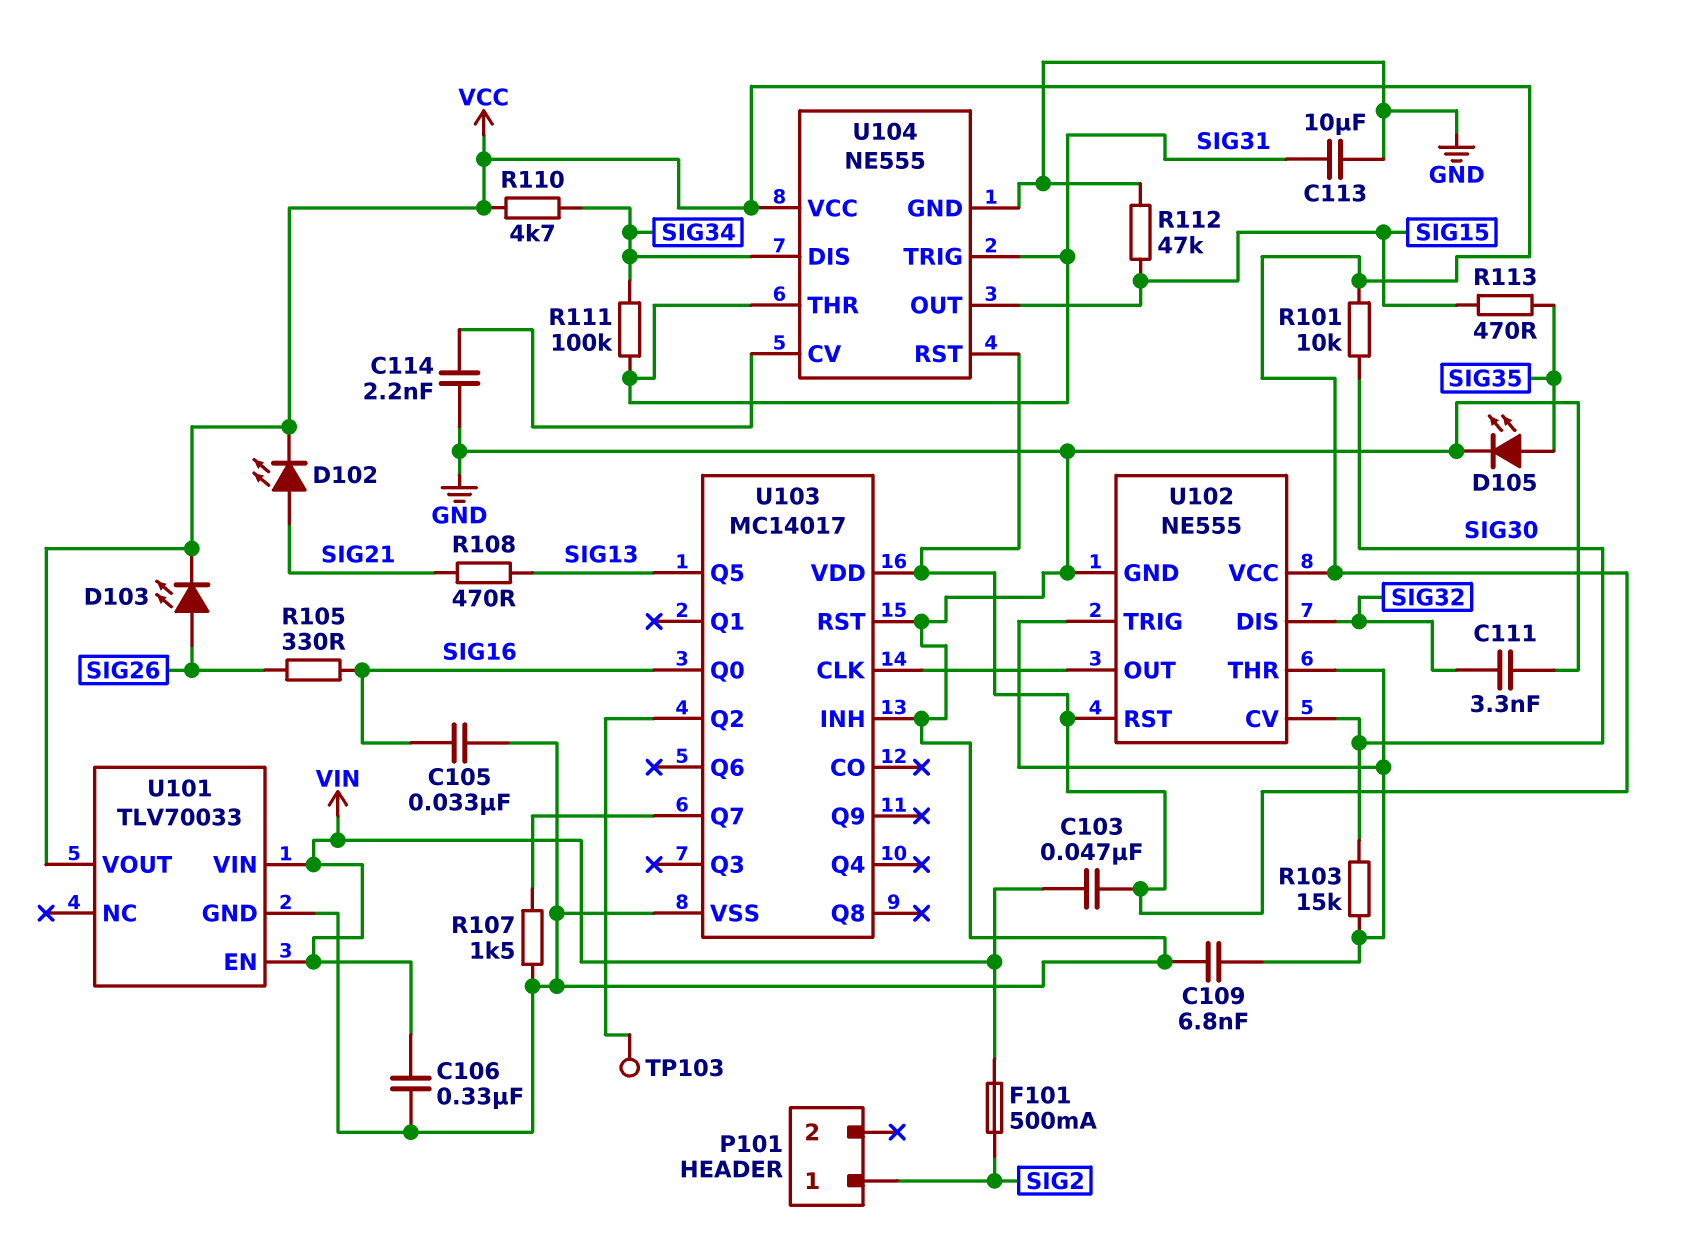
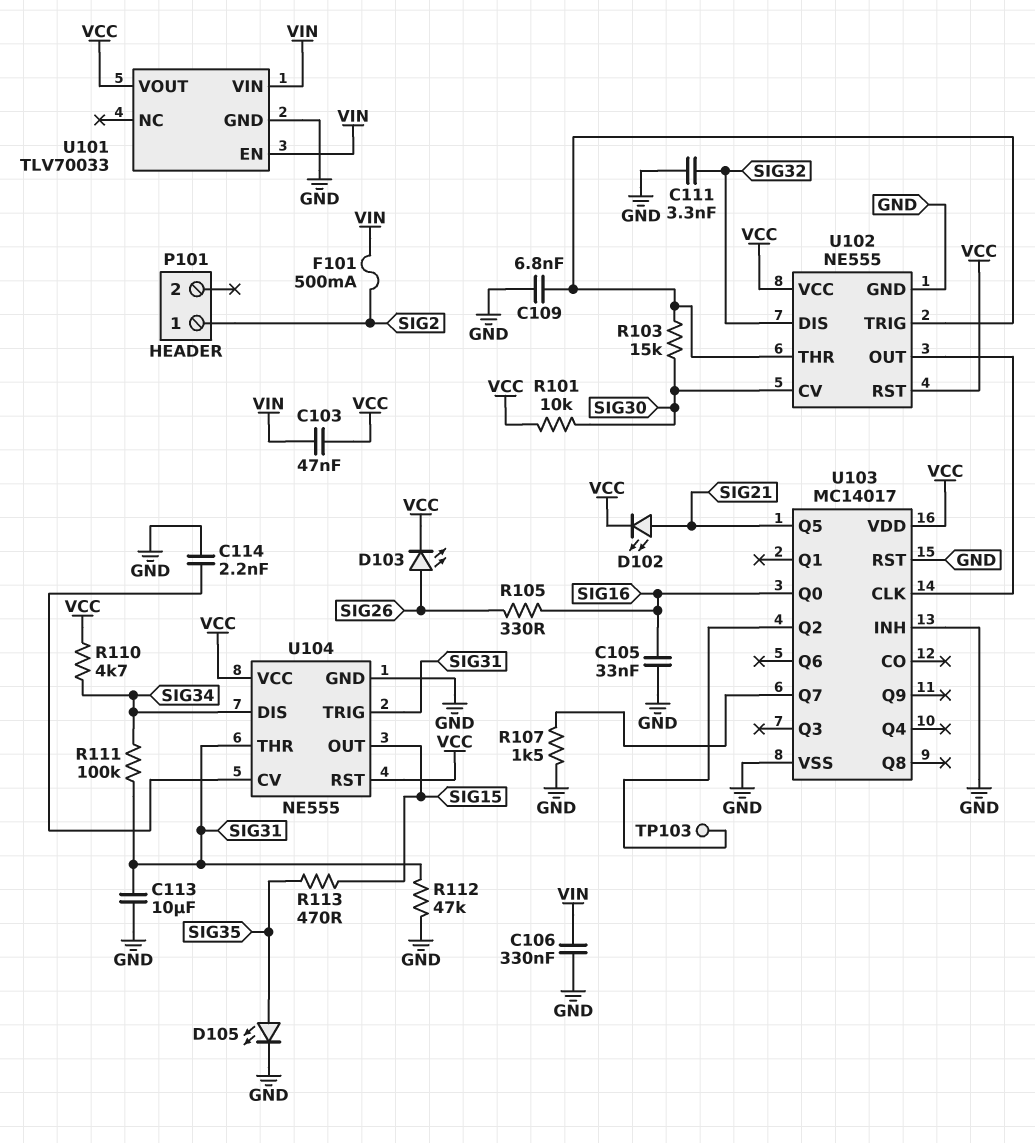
R108: 470 (SIG13, SIG21) -> none
R112: 47k (GND, SIG15) -> 47k (GND, SIG31)
U103 pin Q5: SIG13 -> SIG21

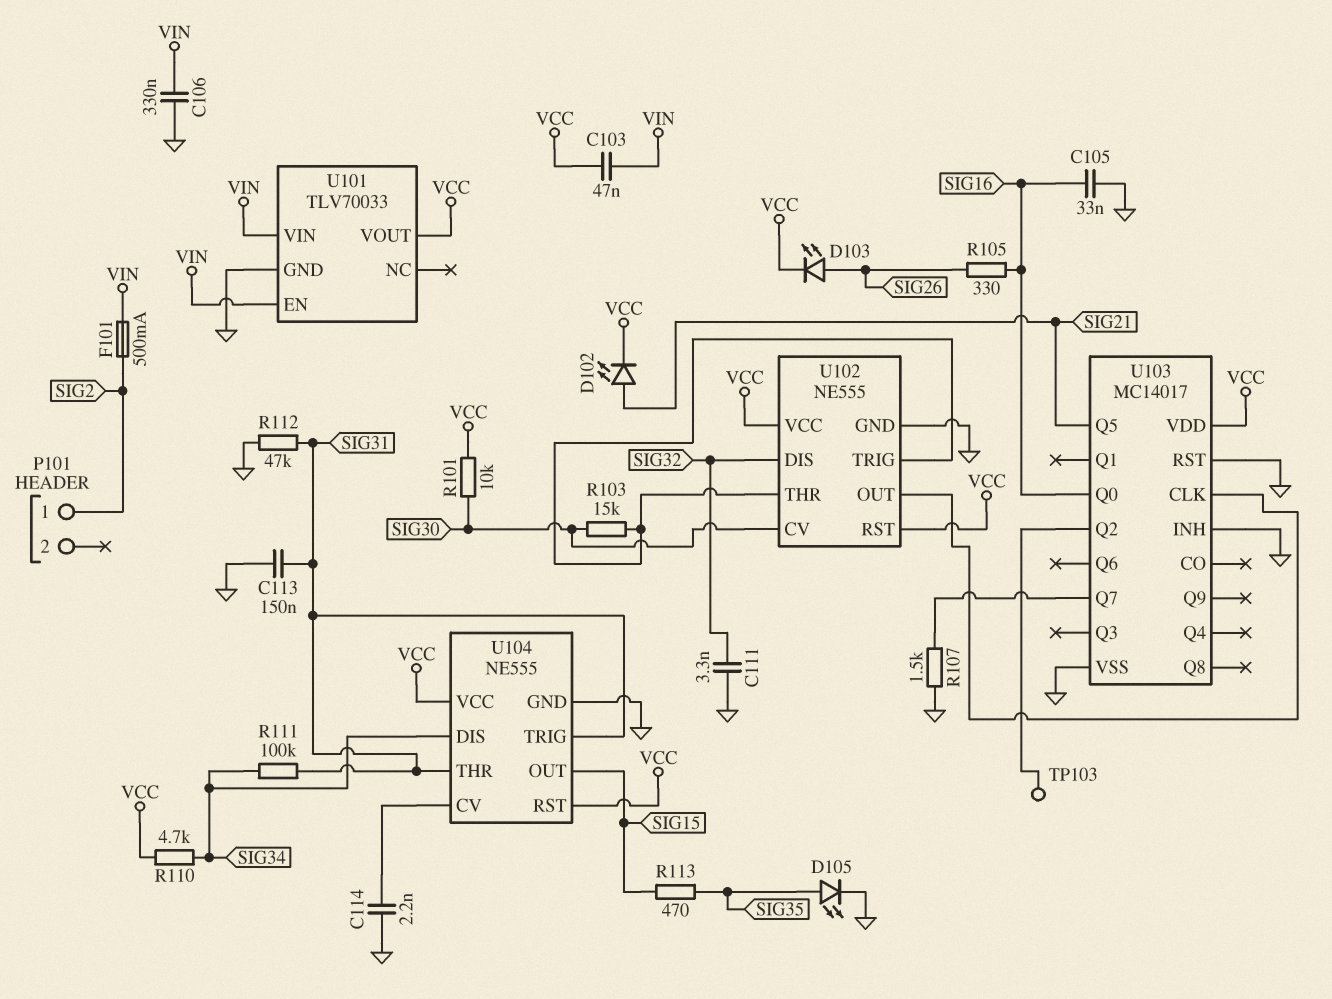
C109: 6.8nF (GND, U102/THR) -> none
C113: 10uF (GND, SIG31) -> 150nF (GND, SIG31)

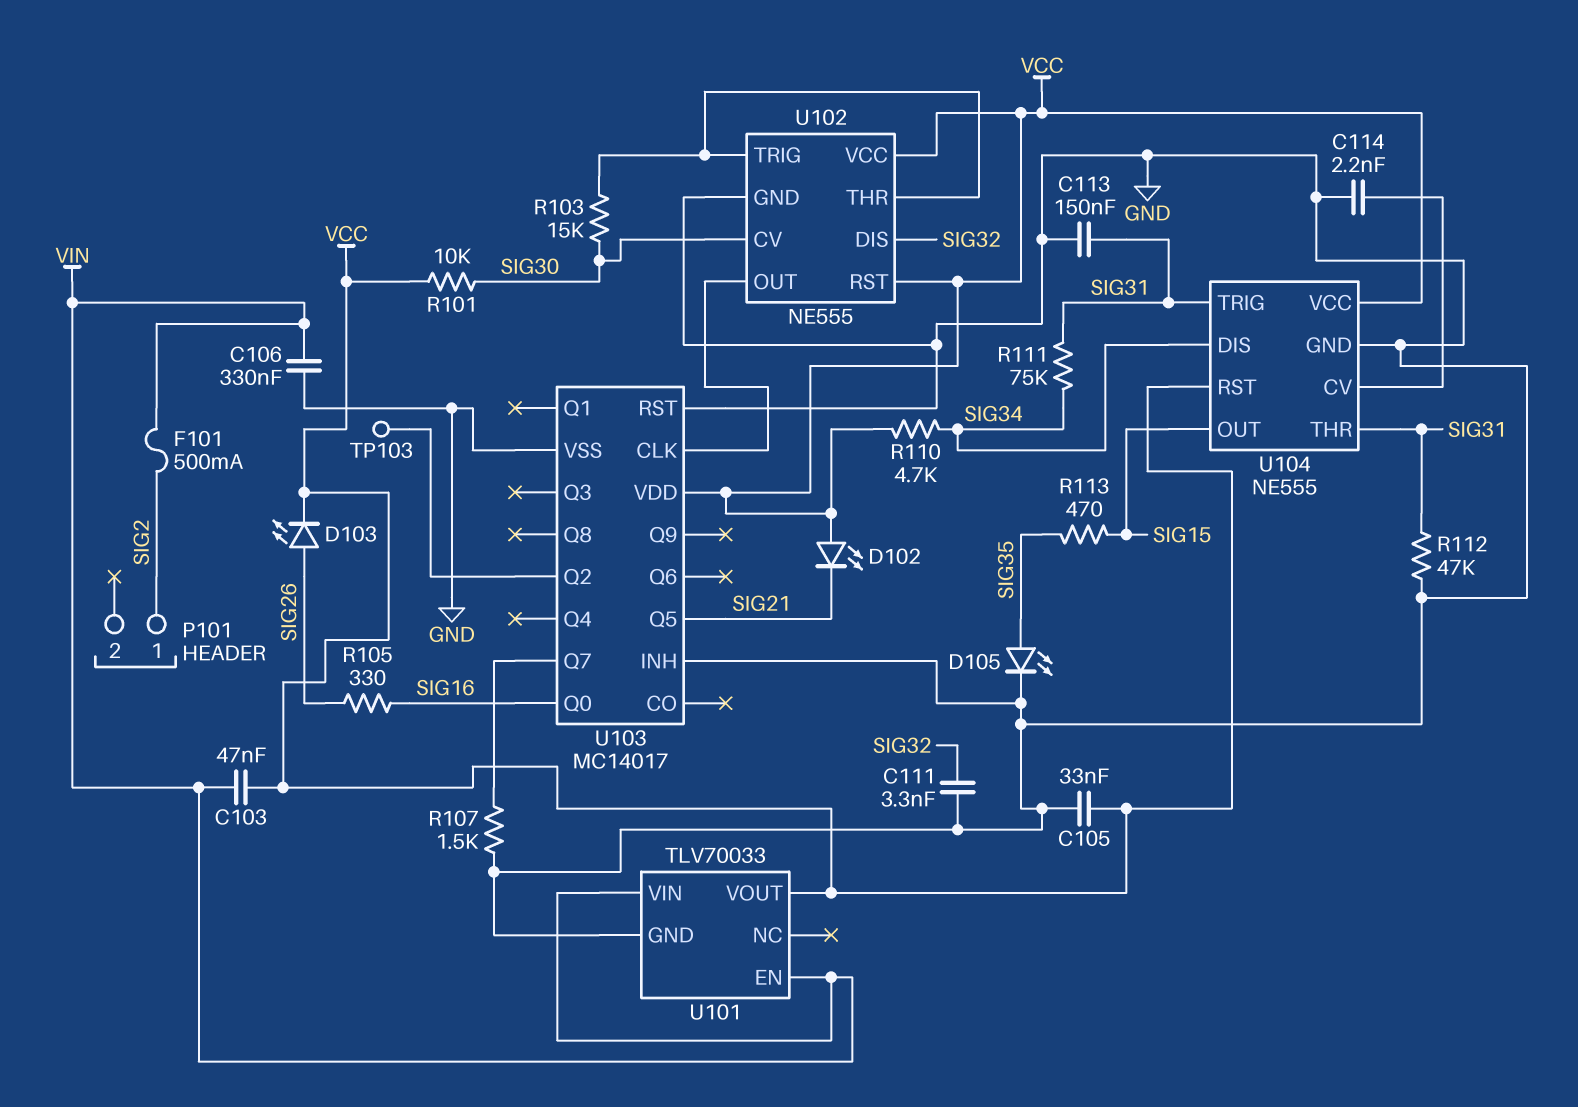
C105: 33nF (GND, SIG16) -> 33nF (GND, VCC)
D102: LED (A SIG21, K VCC) -> LED (A VCC, K SIG21)
R111: 100k (SIG31, SIG34) -> 75k (SIG31, SIG34)

